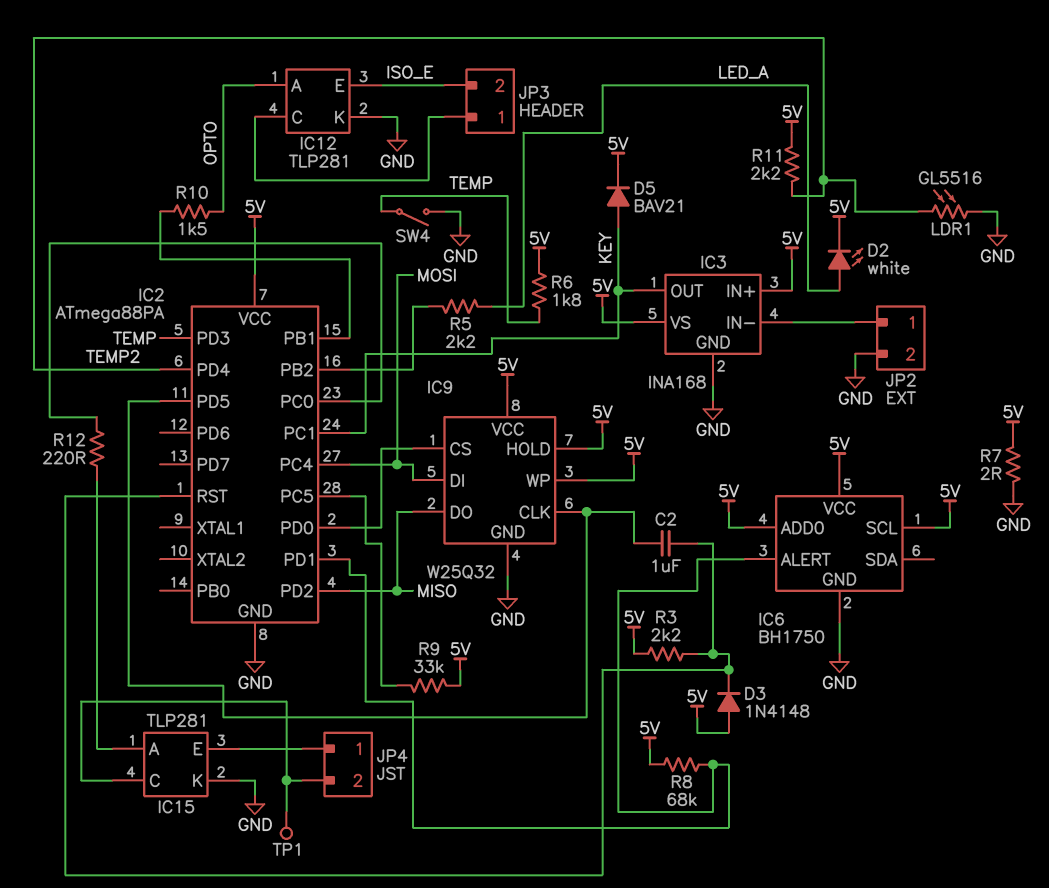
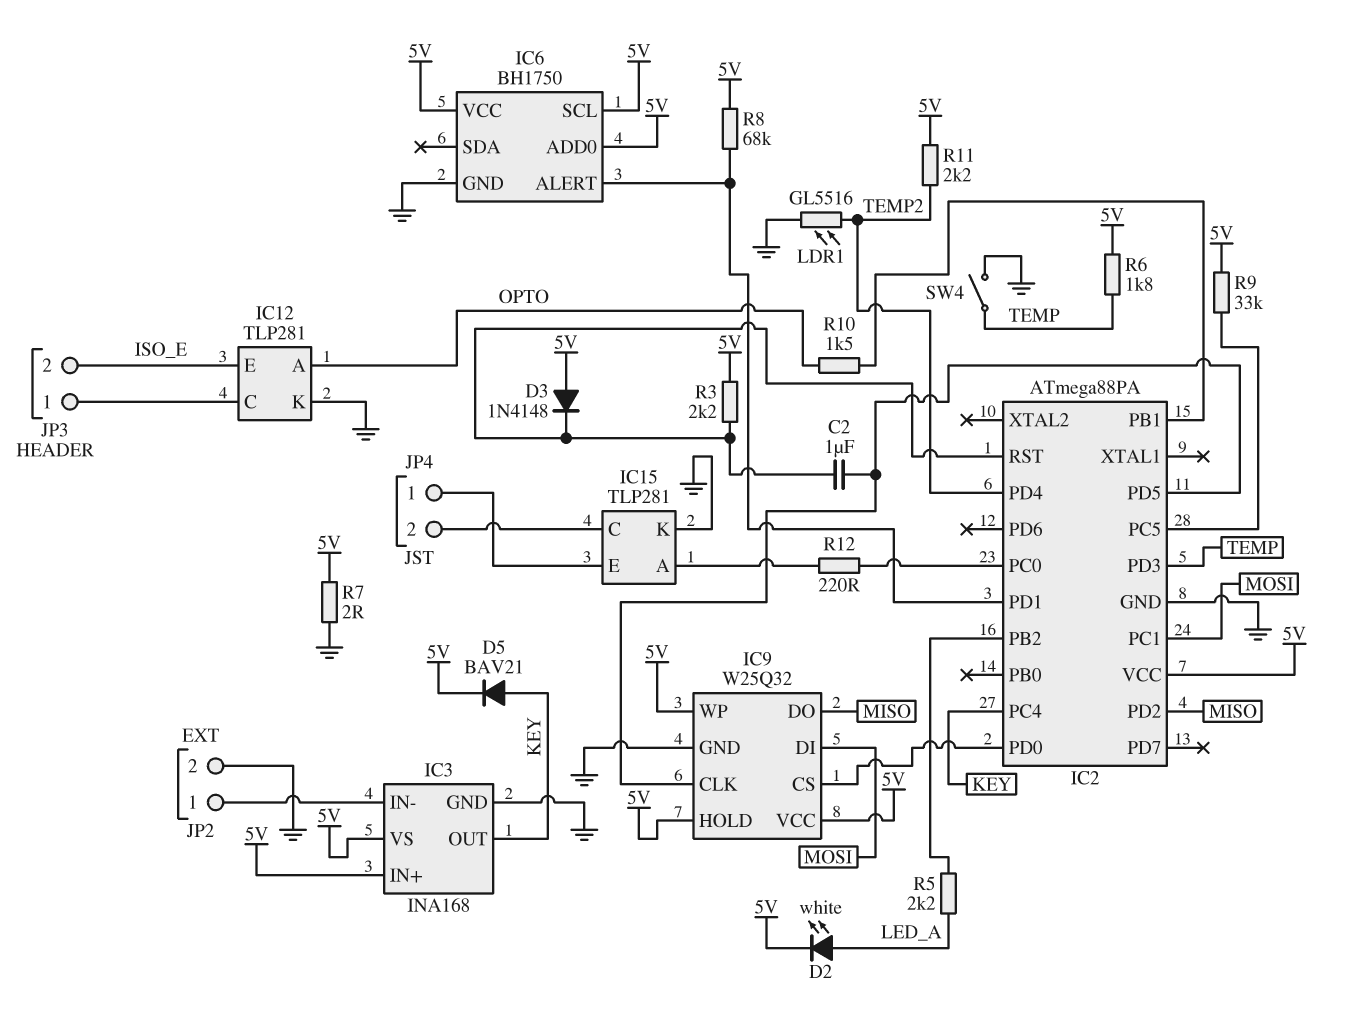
IC2 pin PC1: KEY -> MOSI
IC2 pin PC4: MOSI -> KEY
TP1: test point (IC15/C) -> none

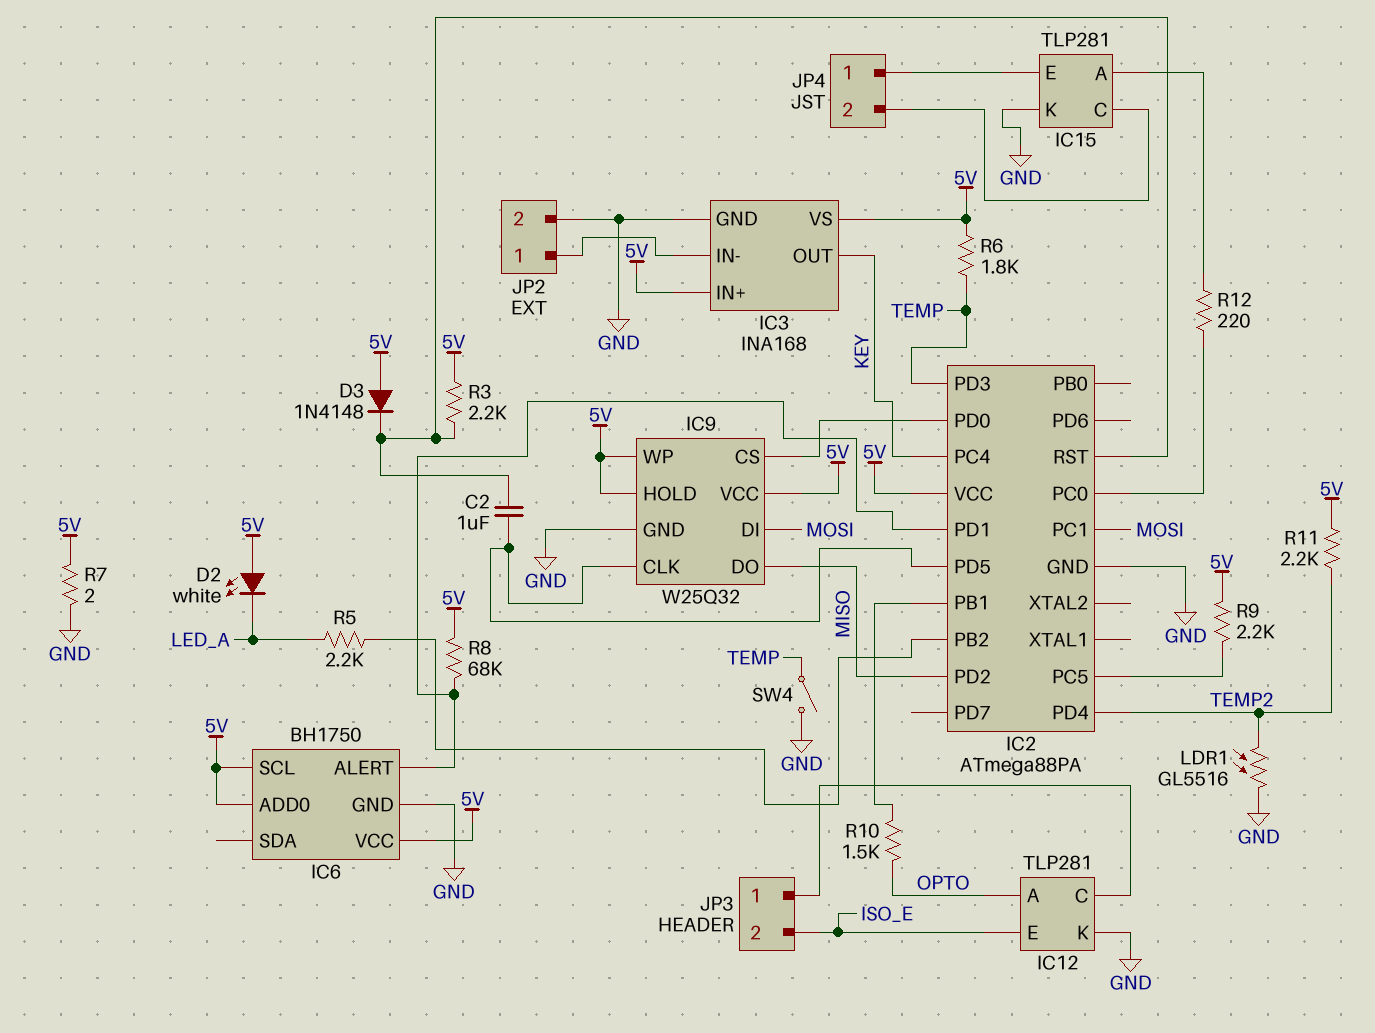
D2: LED white (A LED_A, K 5V) -> LED white (A 5V, K LED_A)
D5: diode BAV21 (A KEY, K 5V) -> none
R9: 33k (5V, IC2/PC5) -> 2.2k (5V, IC2/PC5)

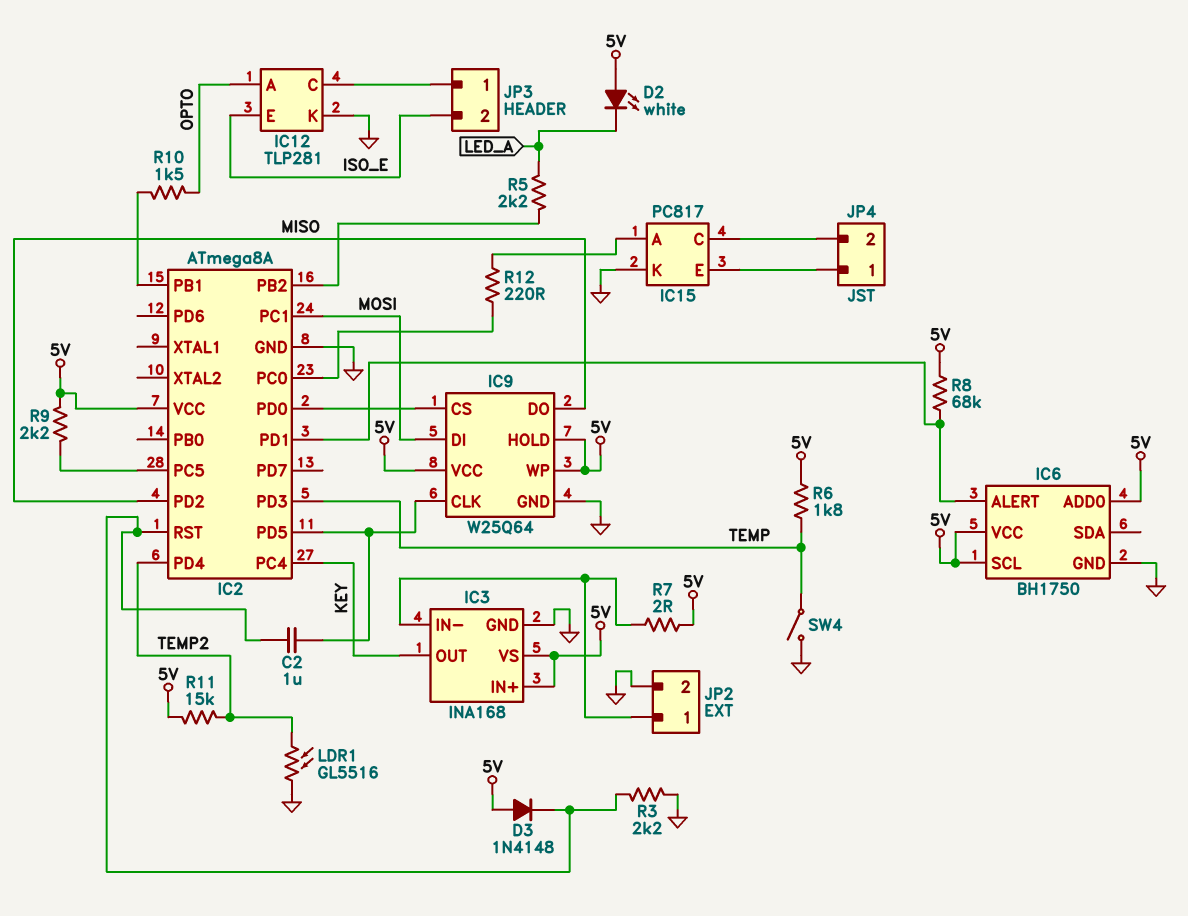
IC2: ATmega88PA -> ATmega8A
IC9: W25Q32 -> W25Q64
IC15: TLP281 -> PC817
R3: 2.2k (5V, IC2/RST) -> 2.2k (GND, IC2/RST)
R7: 2 (5V, GND) -> 2 (5V, IC3/IN-)
R11: 2.2k (5V, TEMP2) -> 15k (5V, TEMP2)

